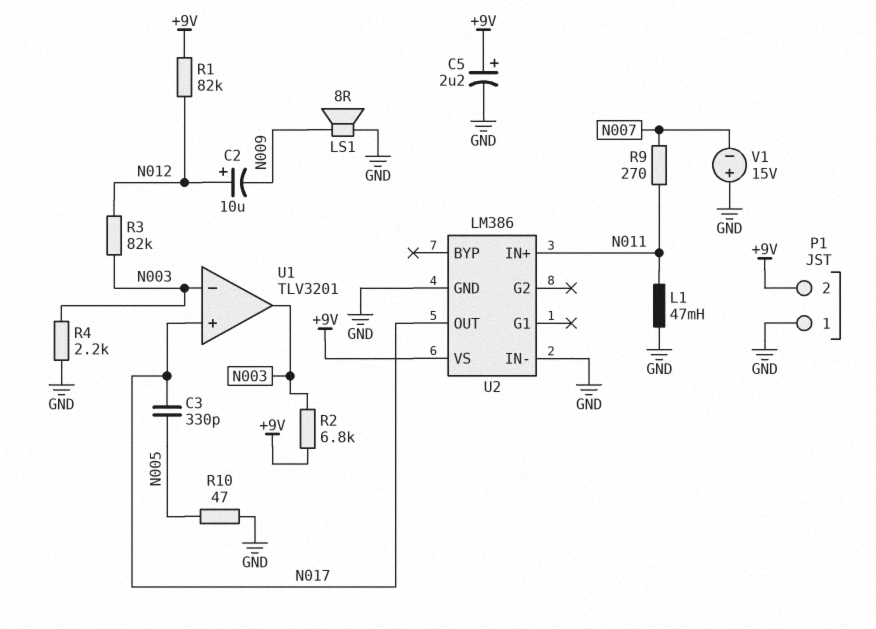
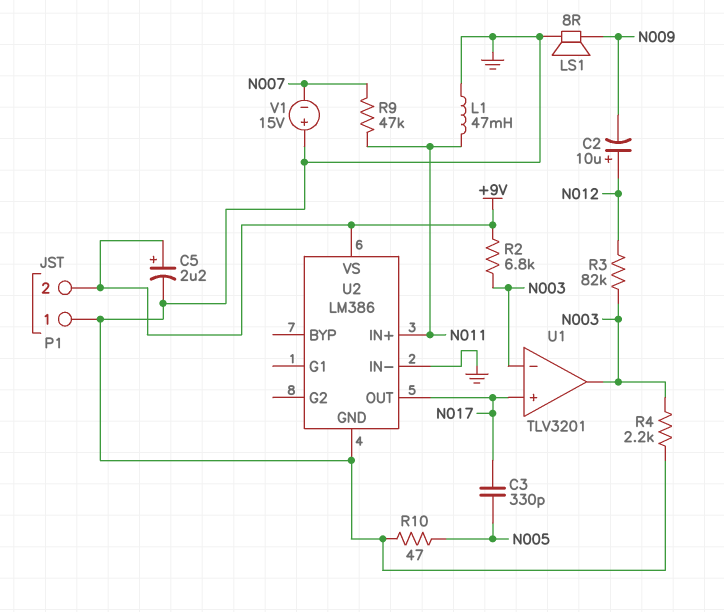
R1: 82k (+9V, N012) -> none
R9: 270 (N007, N011) -> 47k (N007, N011)

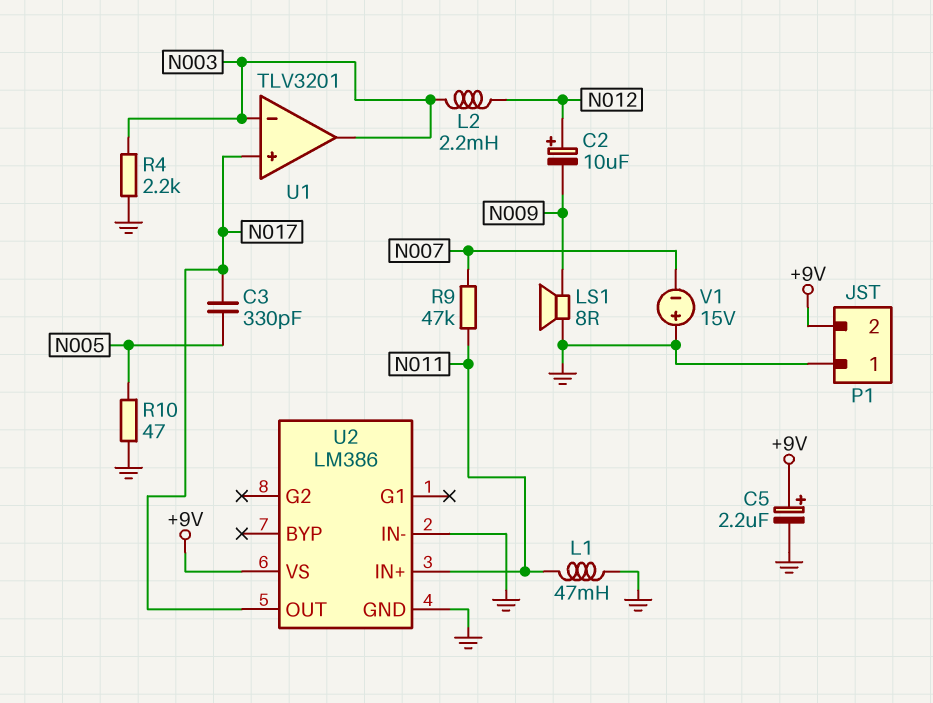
L2: none -> 2.2mH (N003, N012)
R2: 6.8k (+9V, N003) -> none
R3: 82k (N003, N012) -> none

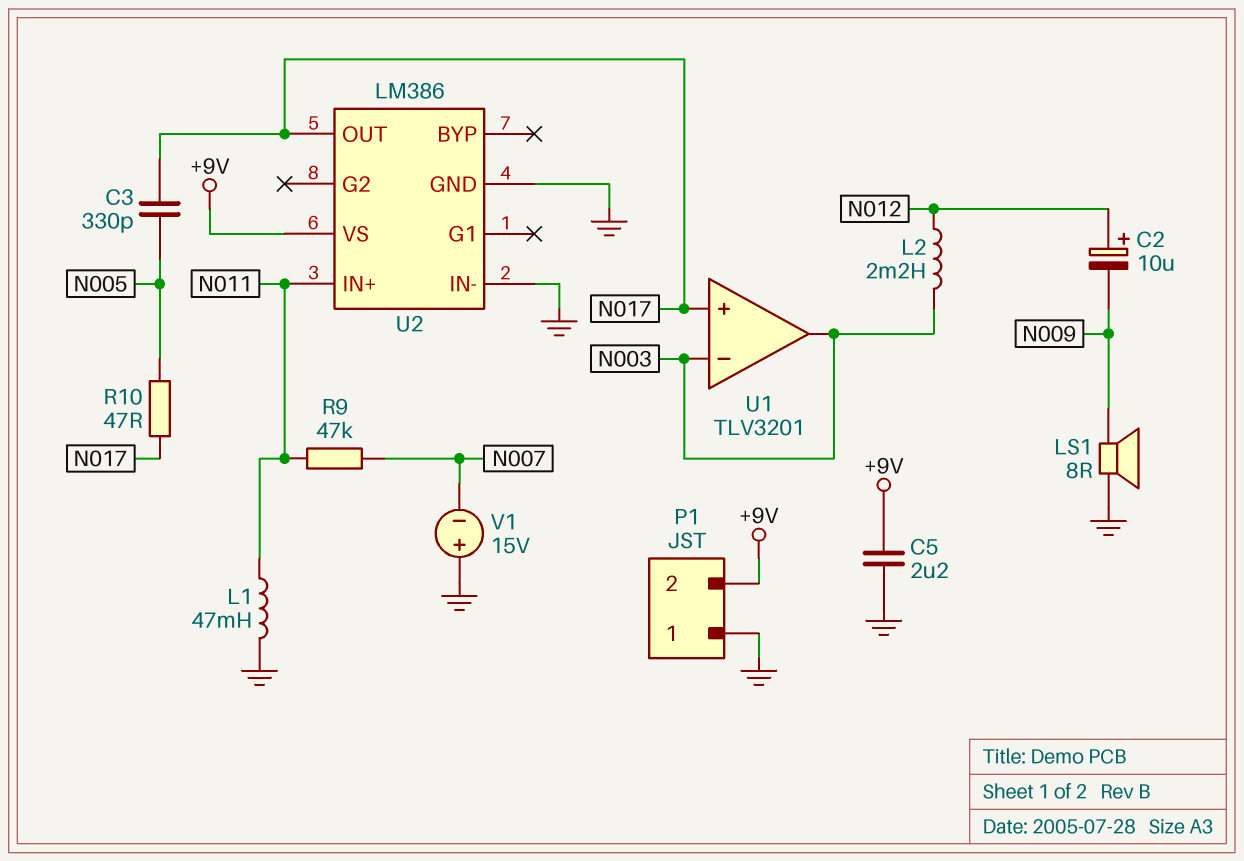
C5: 2.2uF (plus +9V, minus GND) -> 2.2uF (+9V, GND)
R4: 2.2k (GND, N003) -> none
R10: 47 (GND, N005) -> 47 (N005, N017)

